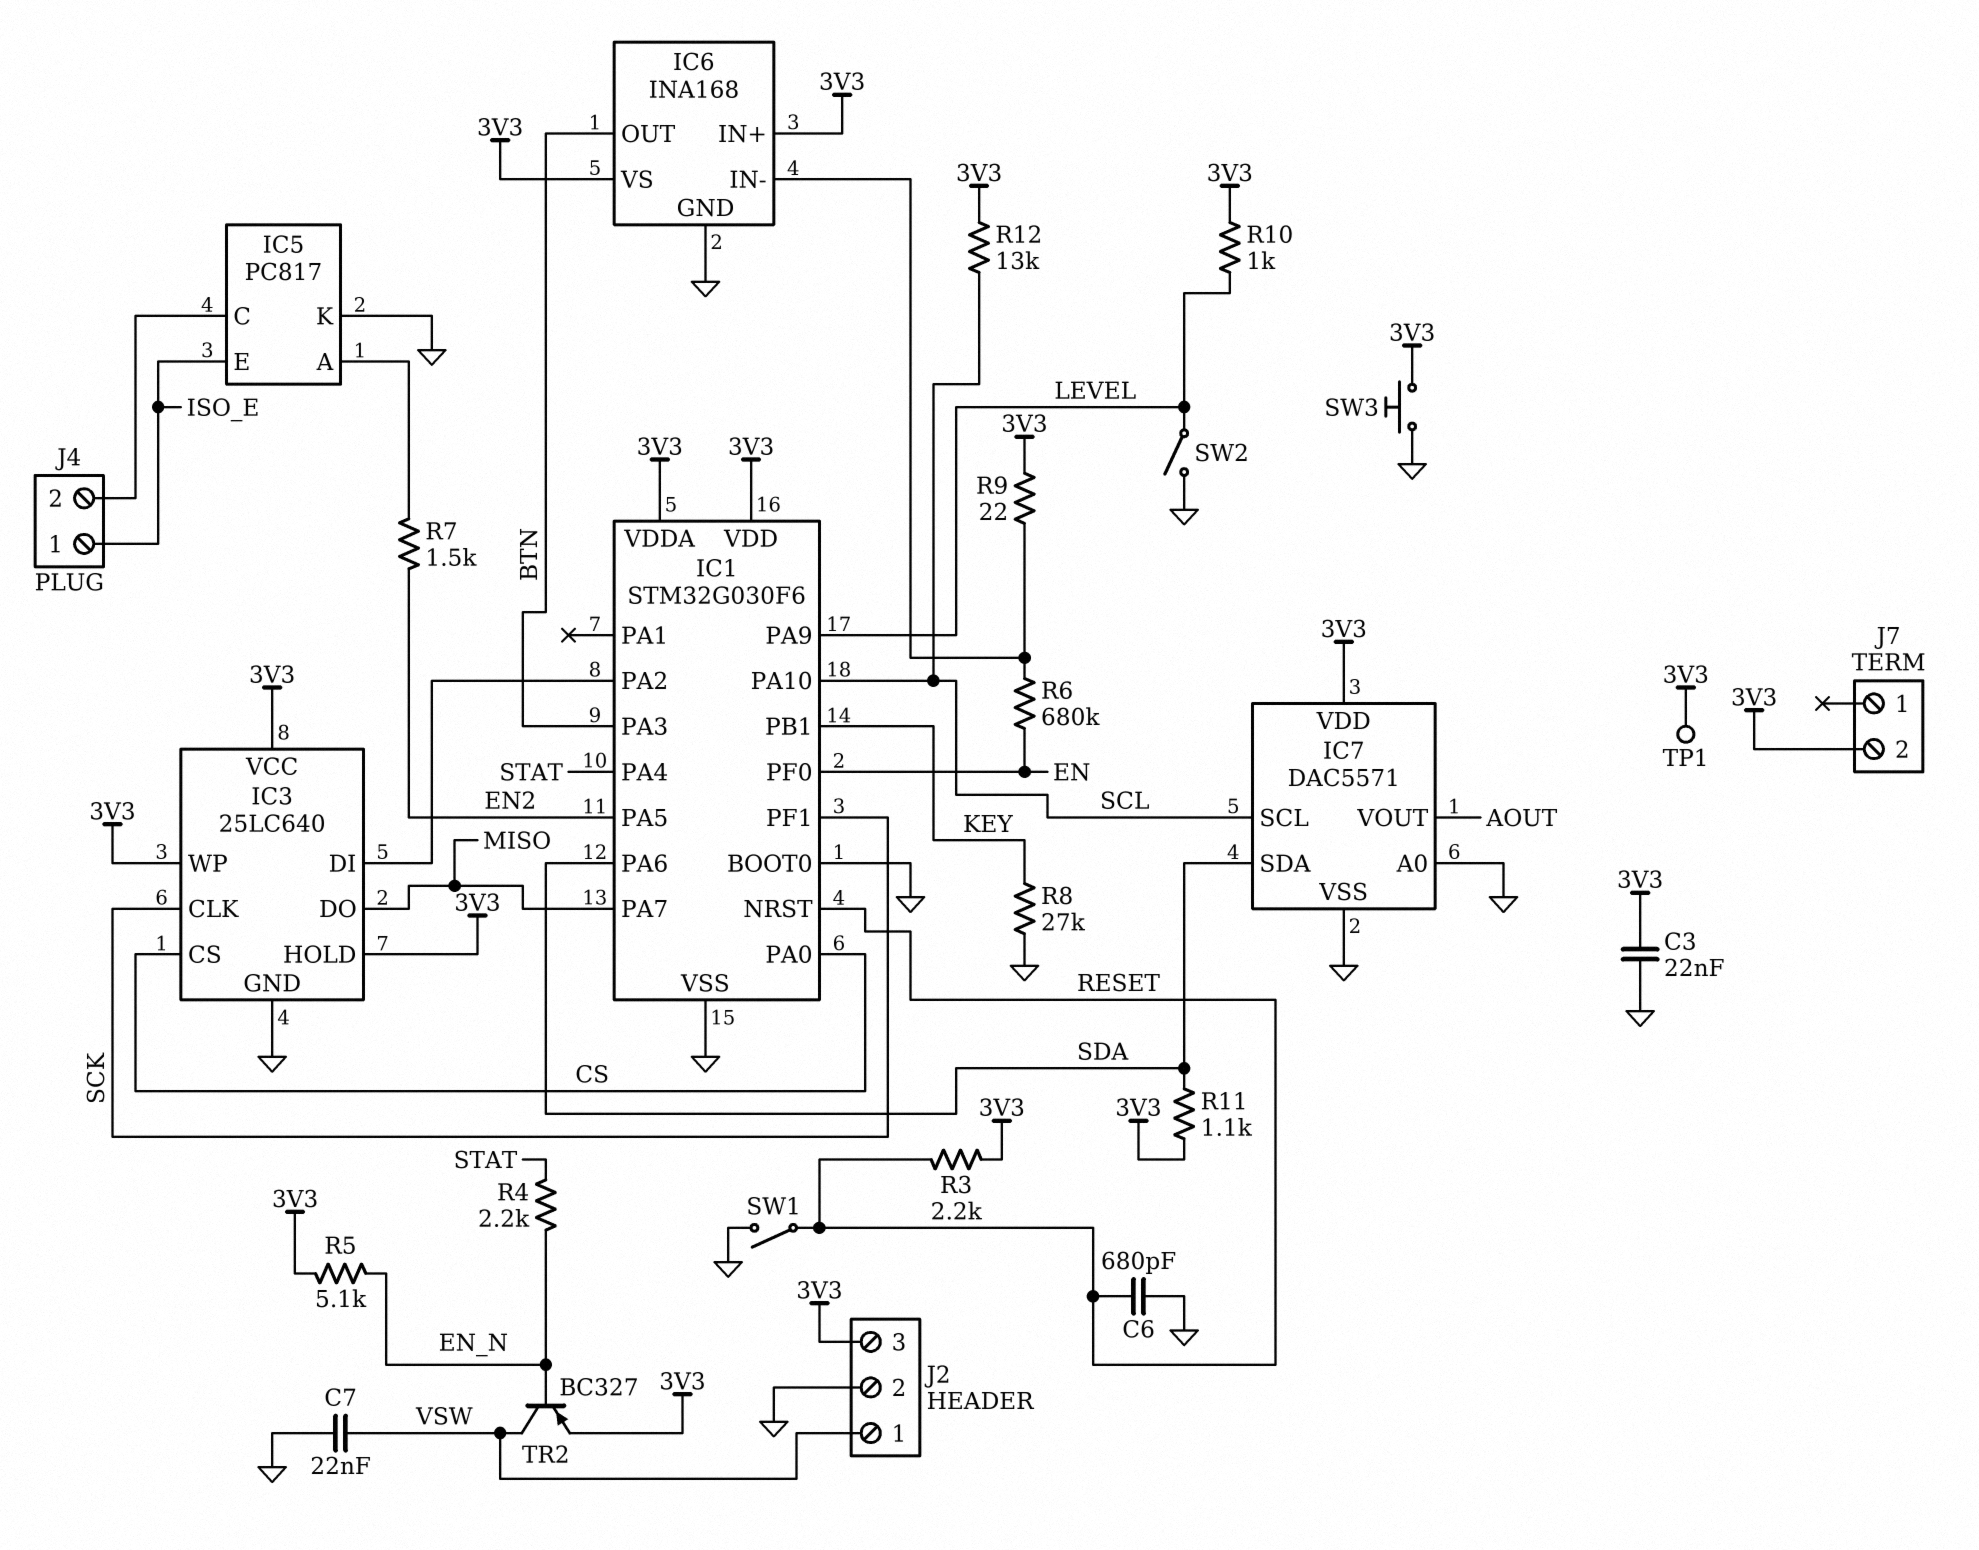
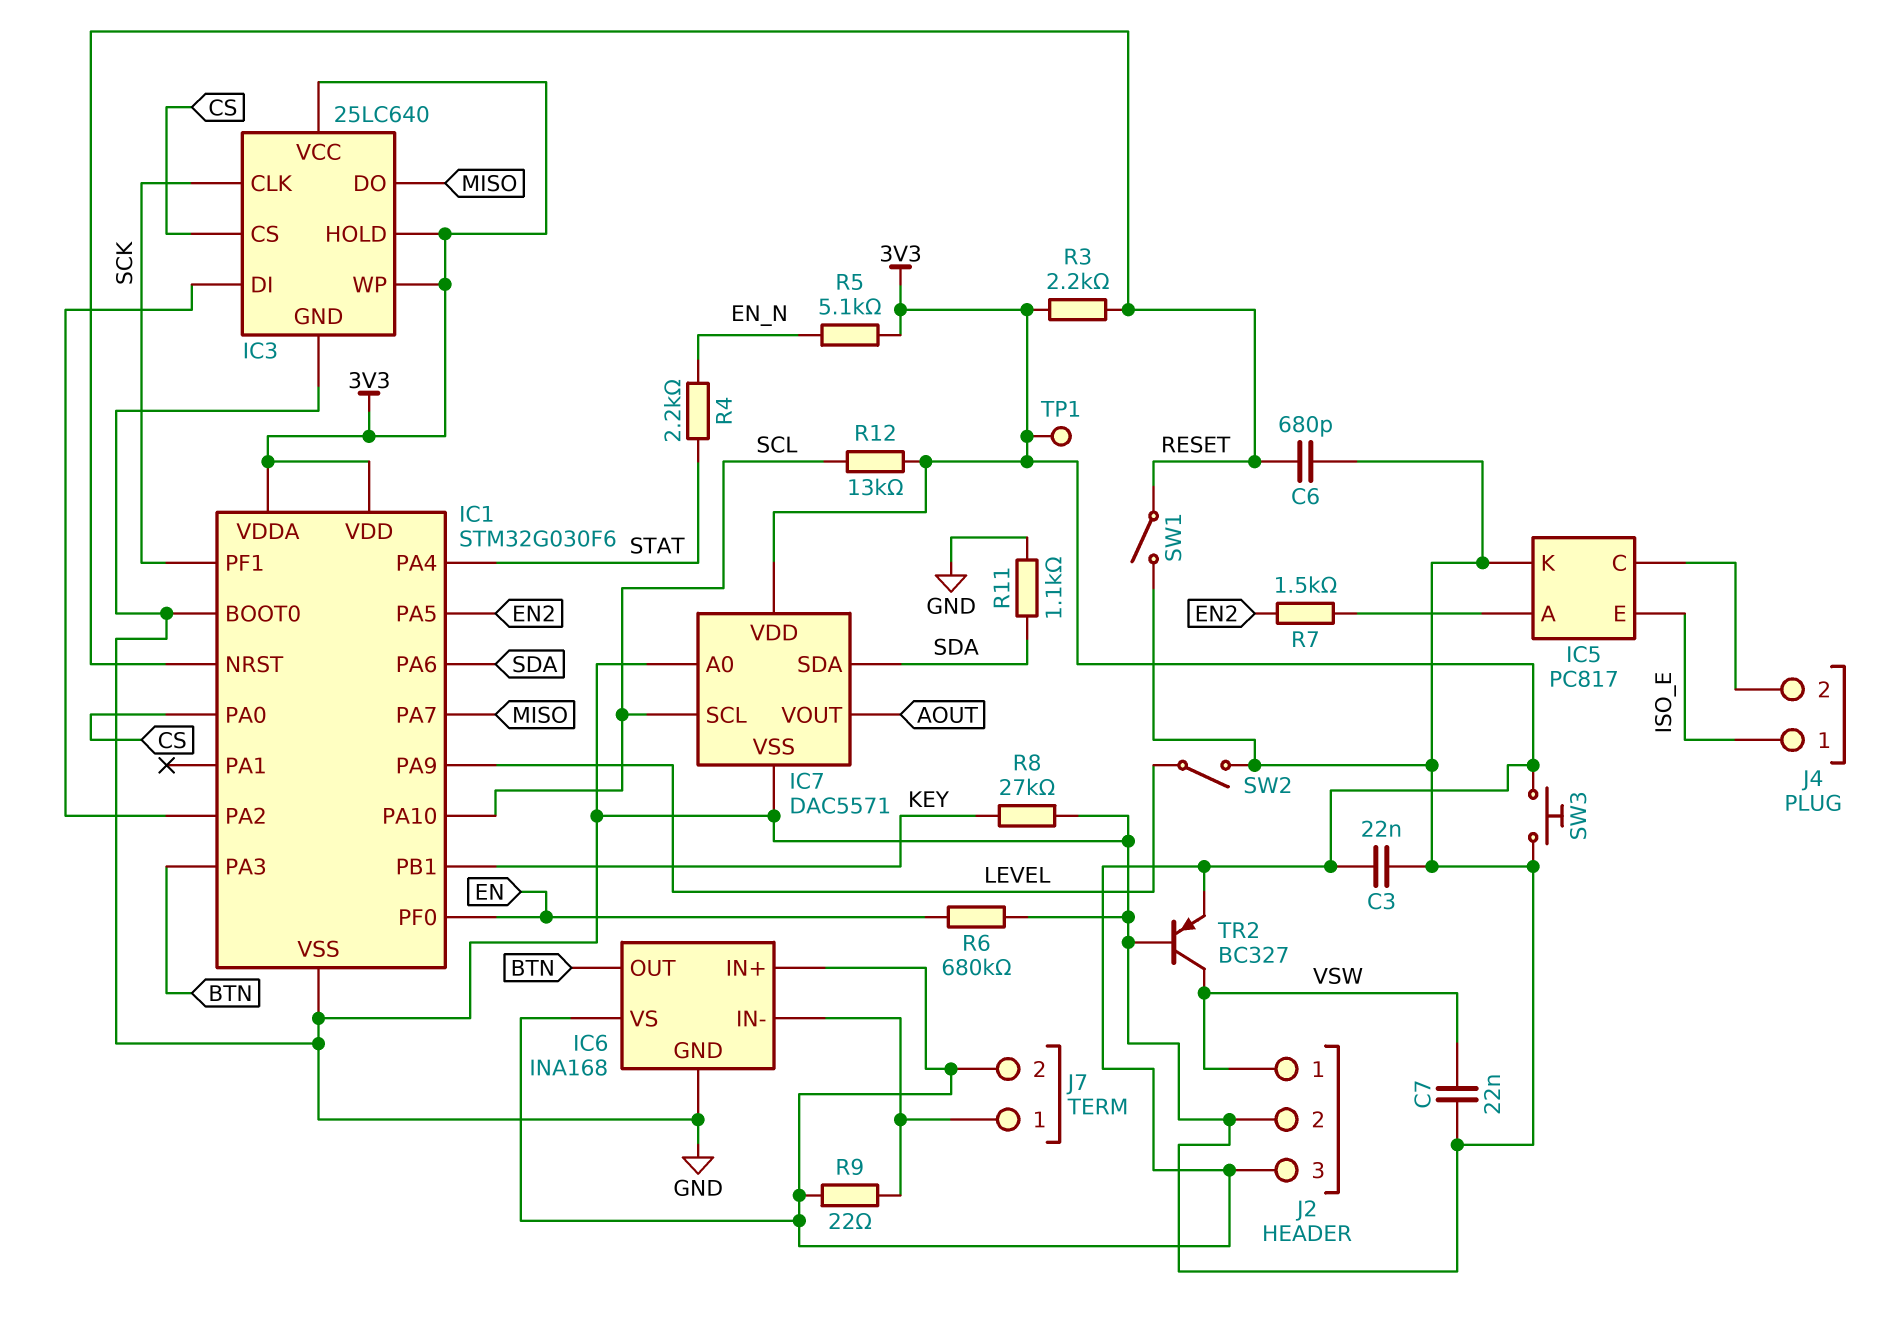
J7 pin 1: none -> IC6/IN-
R6: 680k (EN, IC6/IN-) -> 680k (EN, GND)
R10: 1k (3V3, LEVEL) -> none
R11: 1.1k (3V3, SDA) -> 1.1k (GND, SDA)
TR2: PNP BC327 (B EN_N, C VSW, E 3V3) -> PNP BC327 (B GND, C VSW, E 3V3)

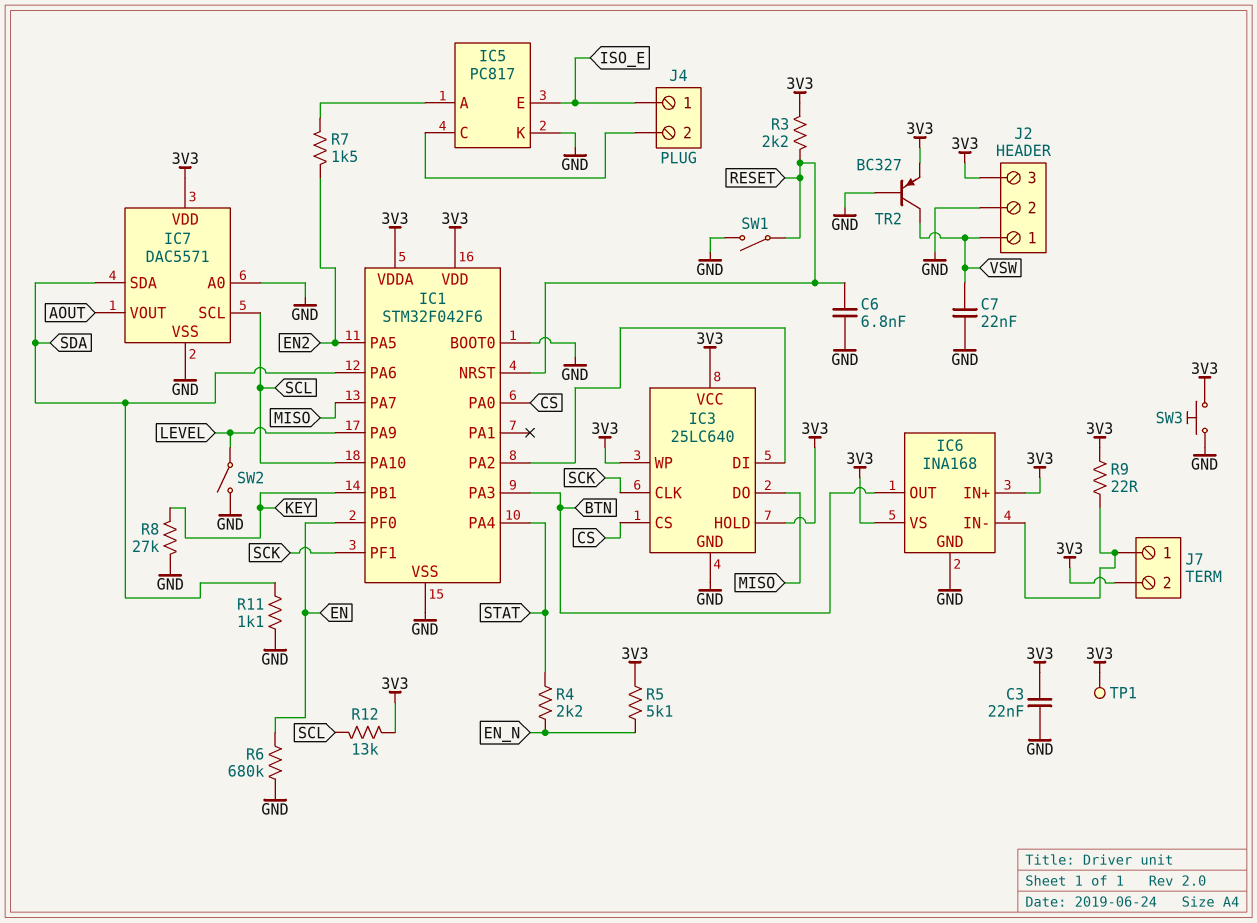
C6: 680pF (GND, RESET) -> 6.8nF (GND, RESET)
IC1: STM32G030F6 -> STM32F042F6

